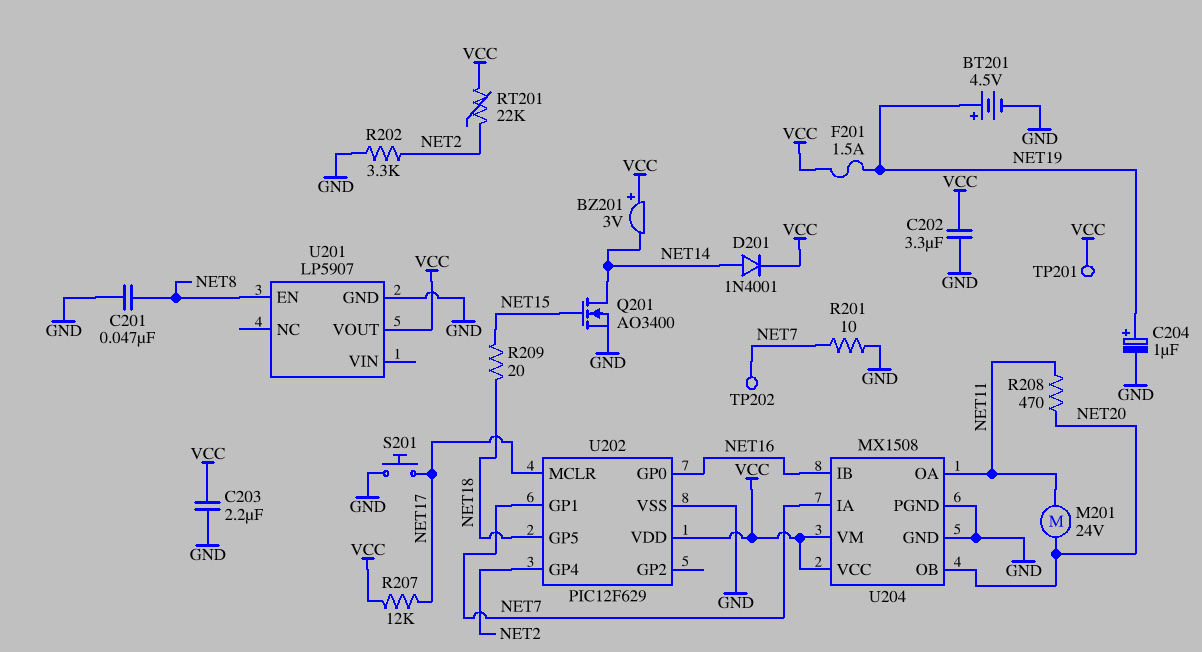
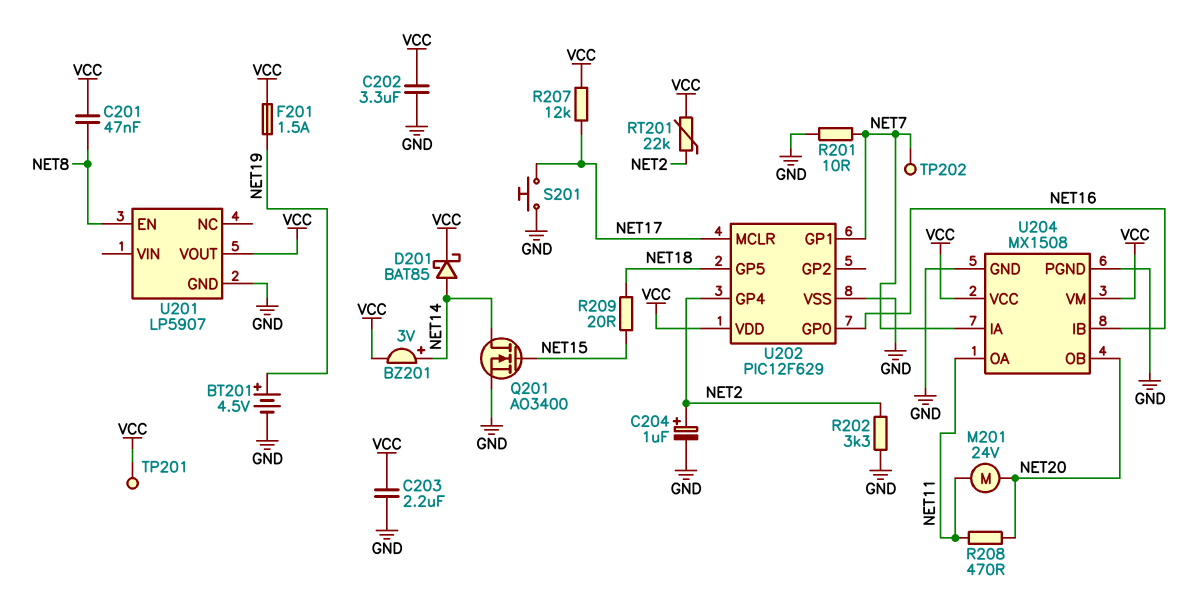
BZ201: buzzer 3V (plus VCC, minus NET14) -> buzzer 3V (plus NET14, minus VCC)
C201: 47nF (GND, NET8) -> 47nF (NET8, VCC)
C204: 1uF (plus NET19, minus GND) -> 1uF (plus NET2, minus GND)
D201: diode 1N4001 (A NET14, K VCC) -> schottky BAT85 (A NET14, K VCC)

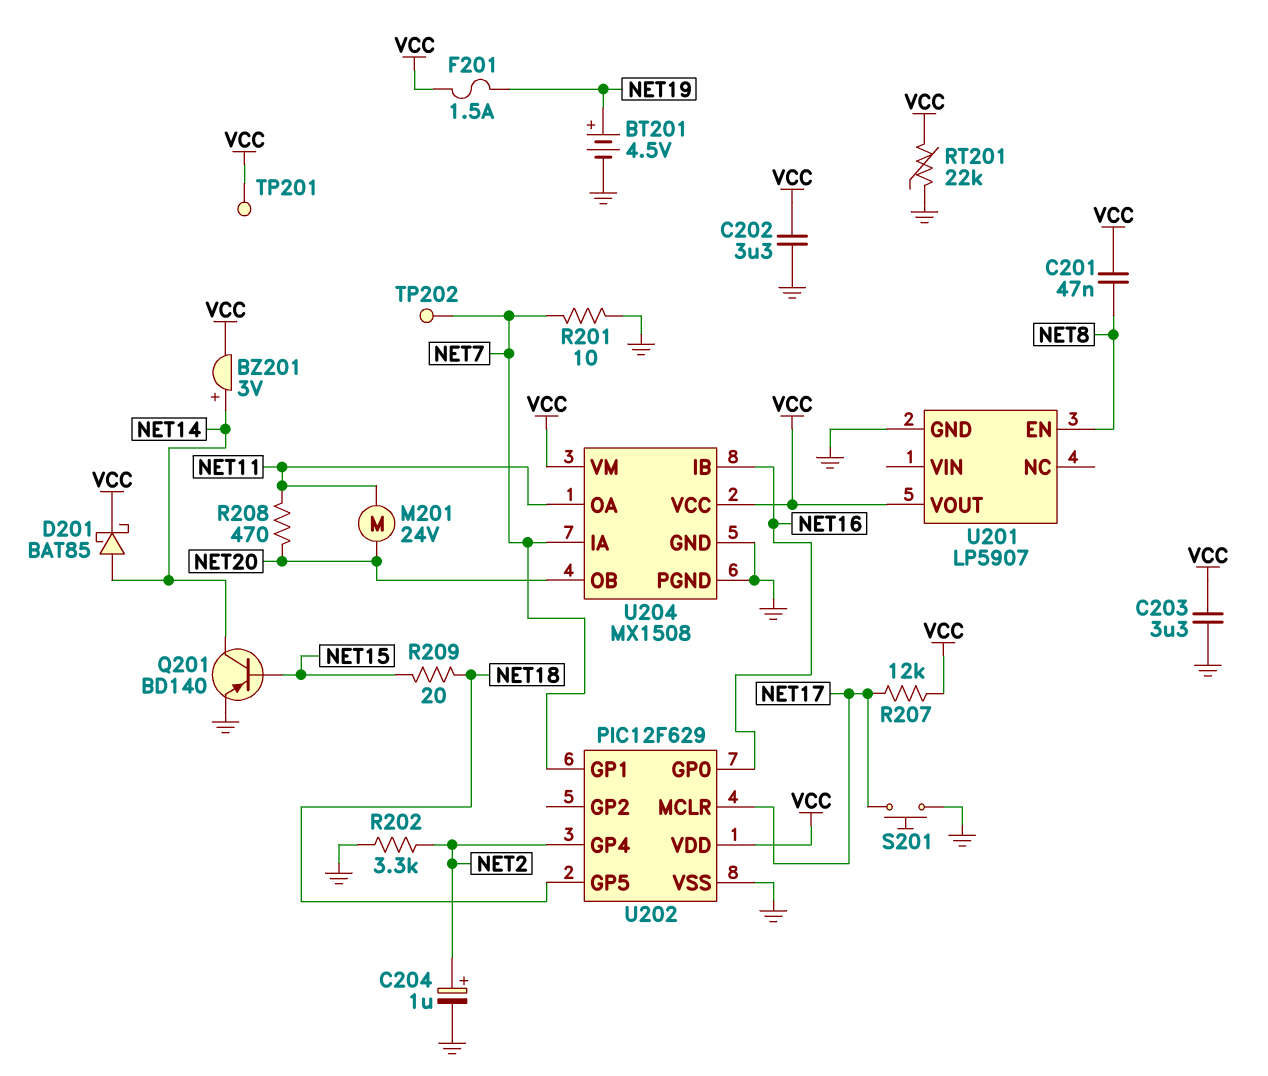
C203: 2.2uF (GND, VCC) -> 3.3uF (GND, VCC)
Q201: NMOS AO3400 (G NET15, D NET14, S GND) -> PNP BD140 (B NET15, C NET14, E GND)
RT201: 22k (NET2, VCC) -> 22k (GND, VCC)

